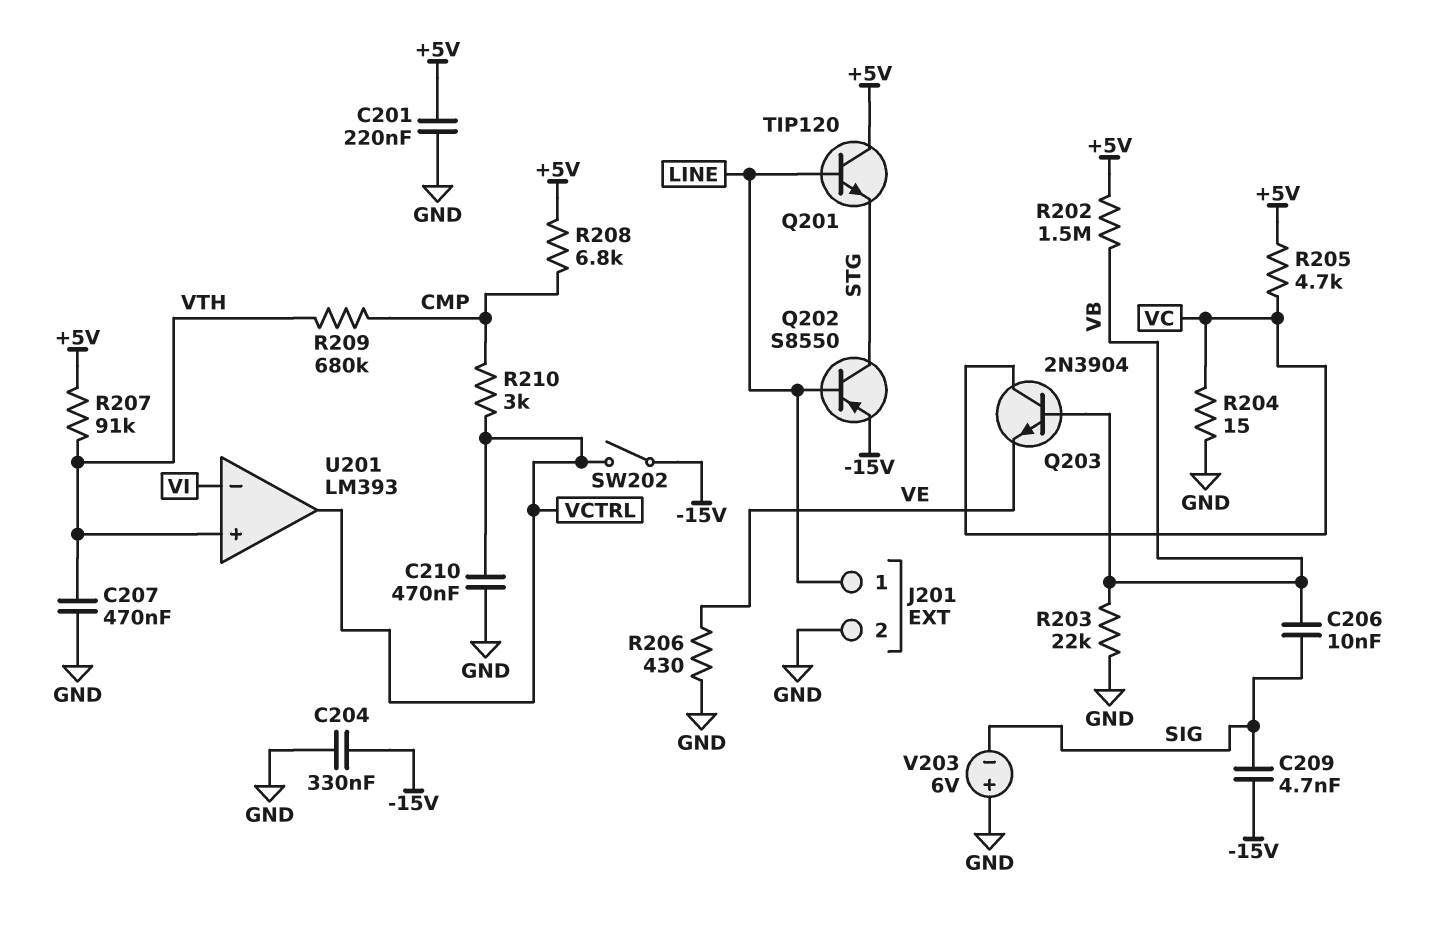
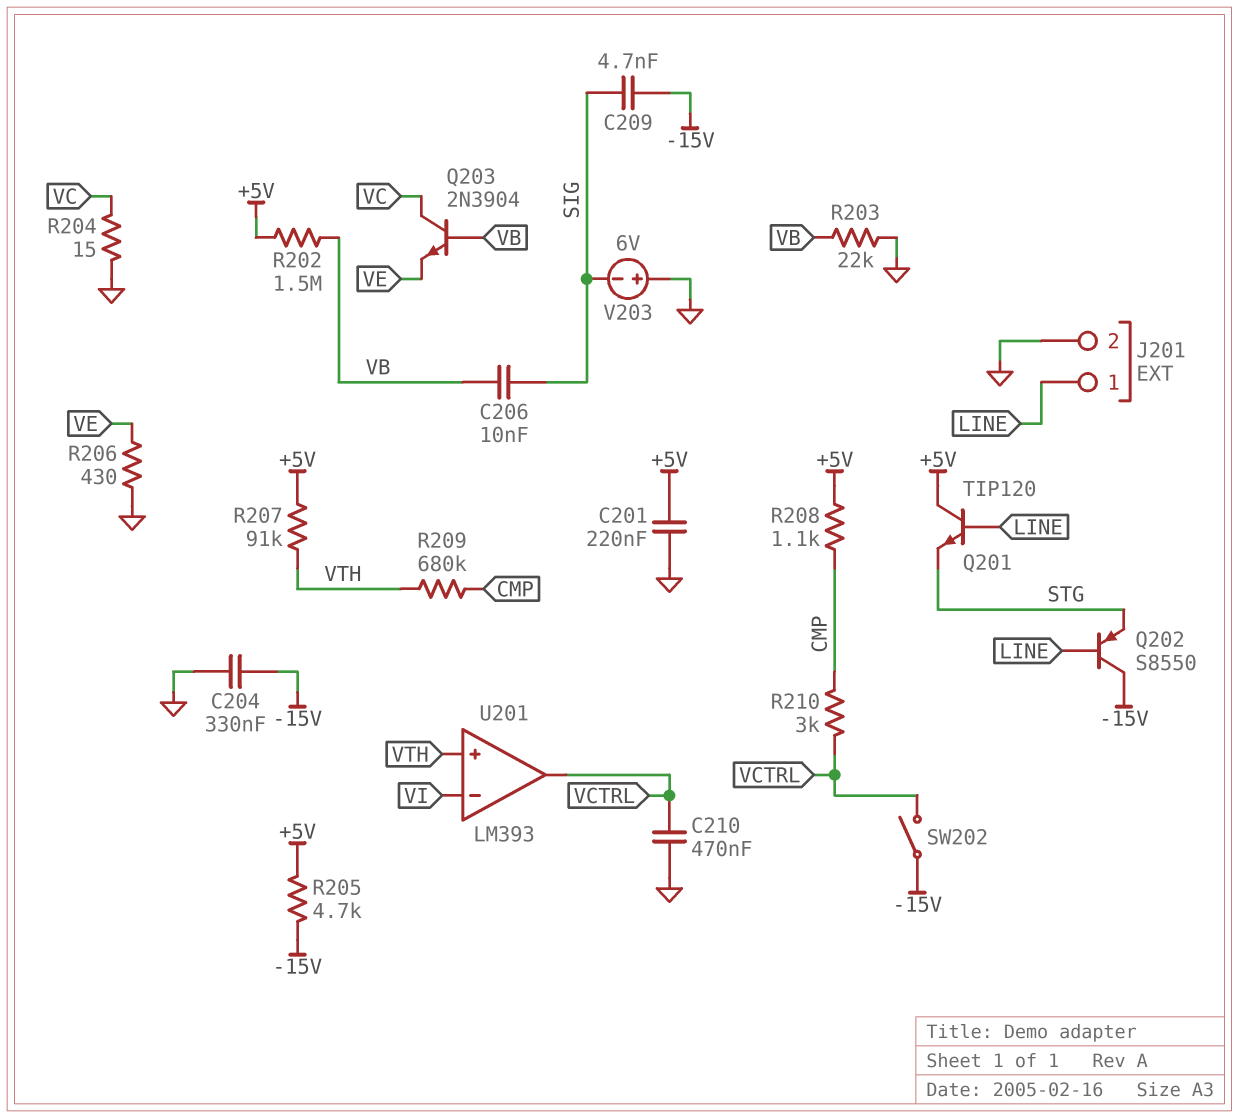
C207: 470nF (GND, VTH) -> none
Q202: PNP S8550 (B LINE, C STG, E -15V) -> PNP S8550 (B LINE, C -15V, E STG)
R205: 4.7k (+5V, VC) -> 4.7k (+5V, -15V)
R208: 6.8k (+5V, CMP) -> 1.1k (+5V, CMP)

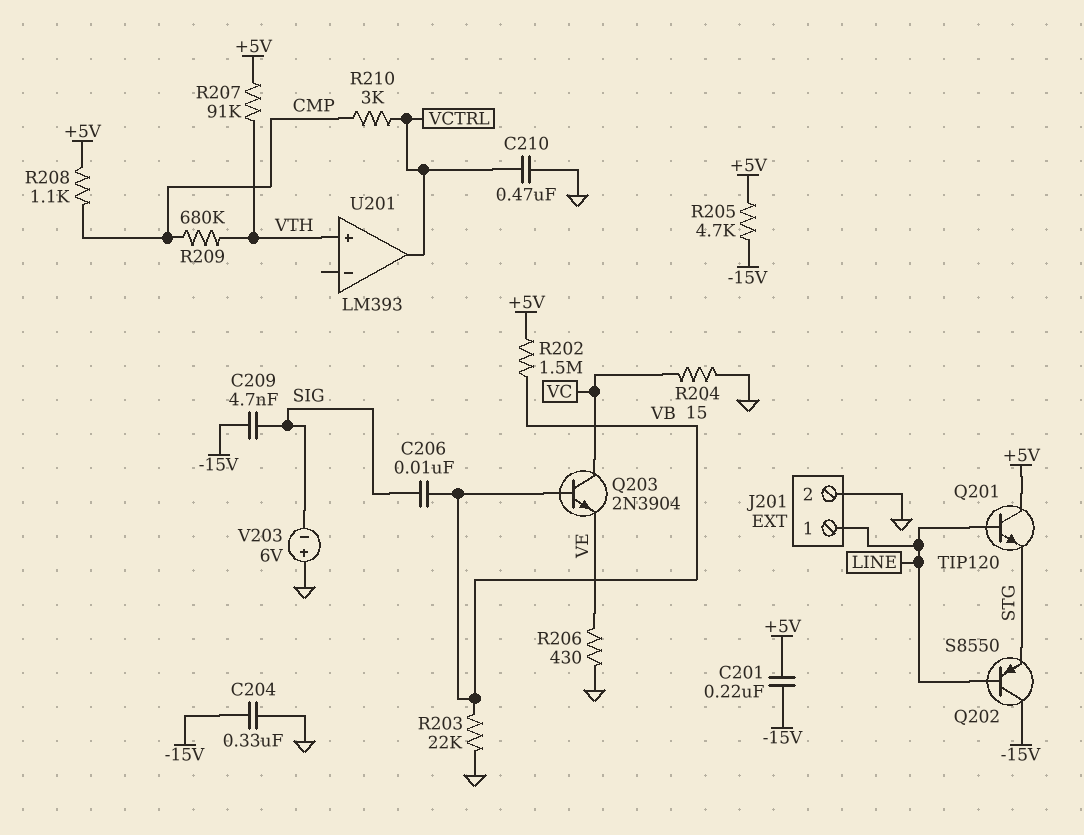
C201: 220nF (+5V, GND) -> 220nF (+5V, -15V)
SW202: switch (-15V, VCTRL) -> none
U201 pin in-: VI -> none

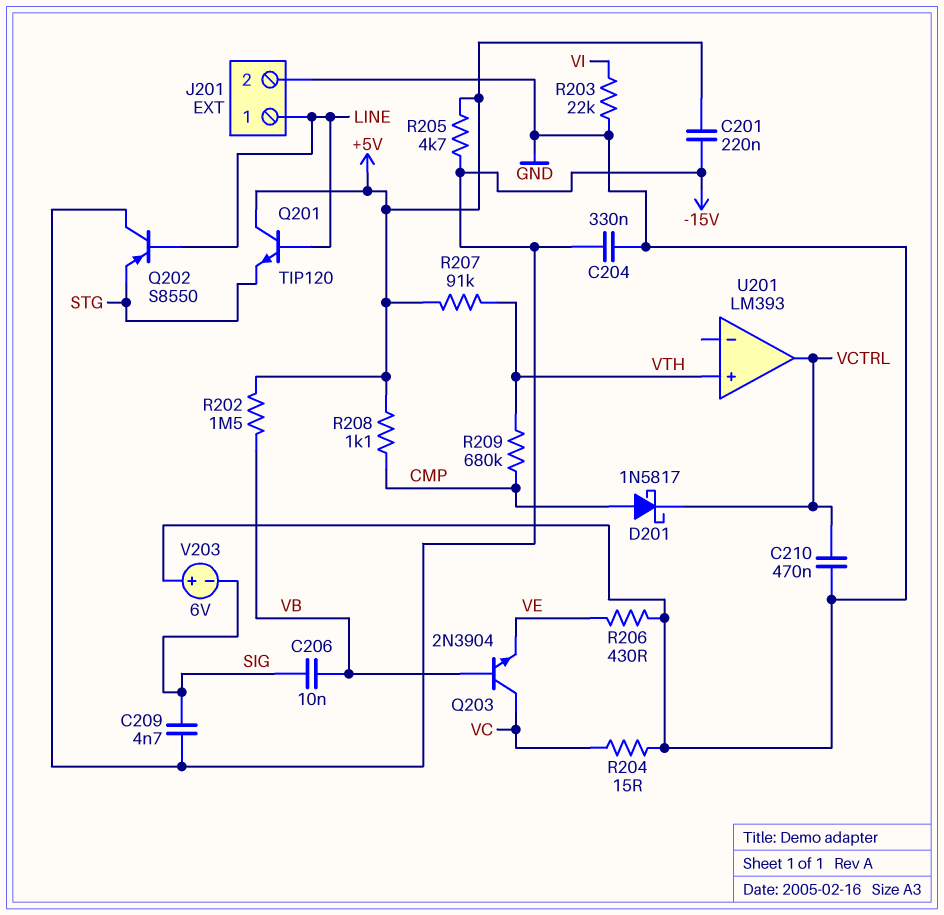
D201: none -> schottky 1N5817 (A CMP, K VCTRL)
R203: 22k (GND, VB) -> 22k (GND, VI)
R210: 3k (CMP, VCTRL) -> none

